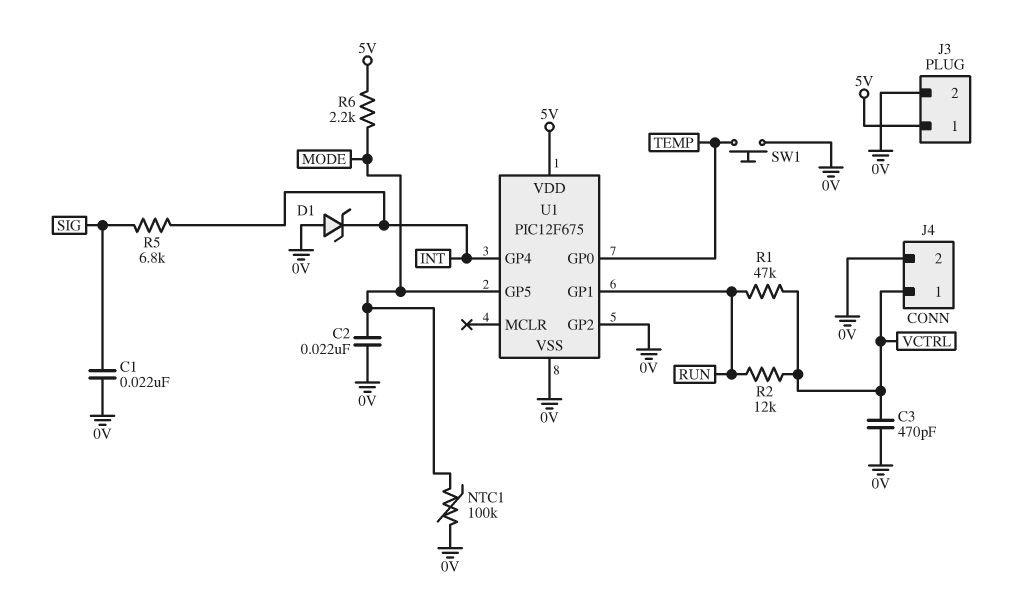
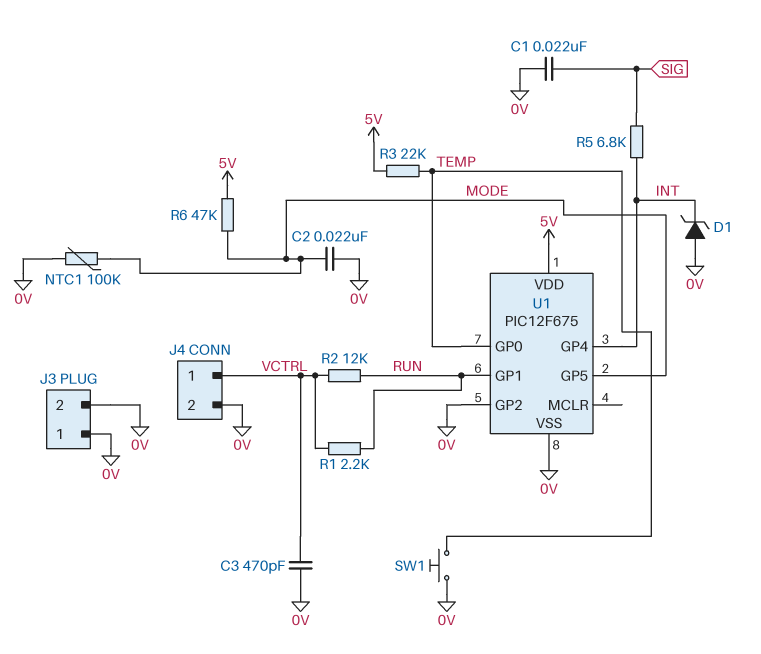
J3 pin 1: 5V -> 0V
R1: 47k (RUN, VCTRL) -> 2.2k (RUN, VCTRL)
R3: none -> 22k (5V, TEMP)
R6: 2.2k (5V, MODE) -> 47k (5V, MODE)

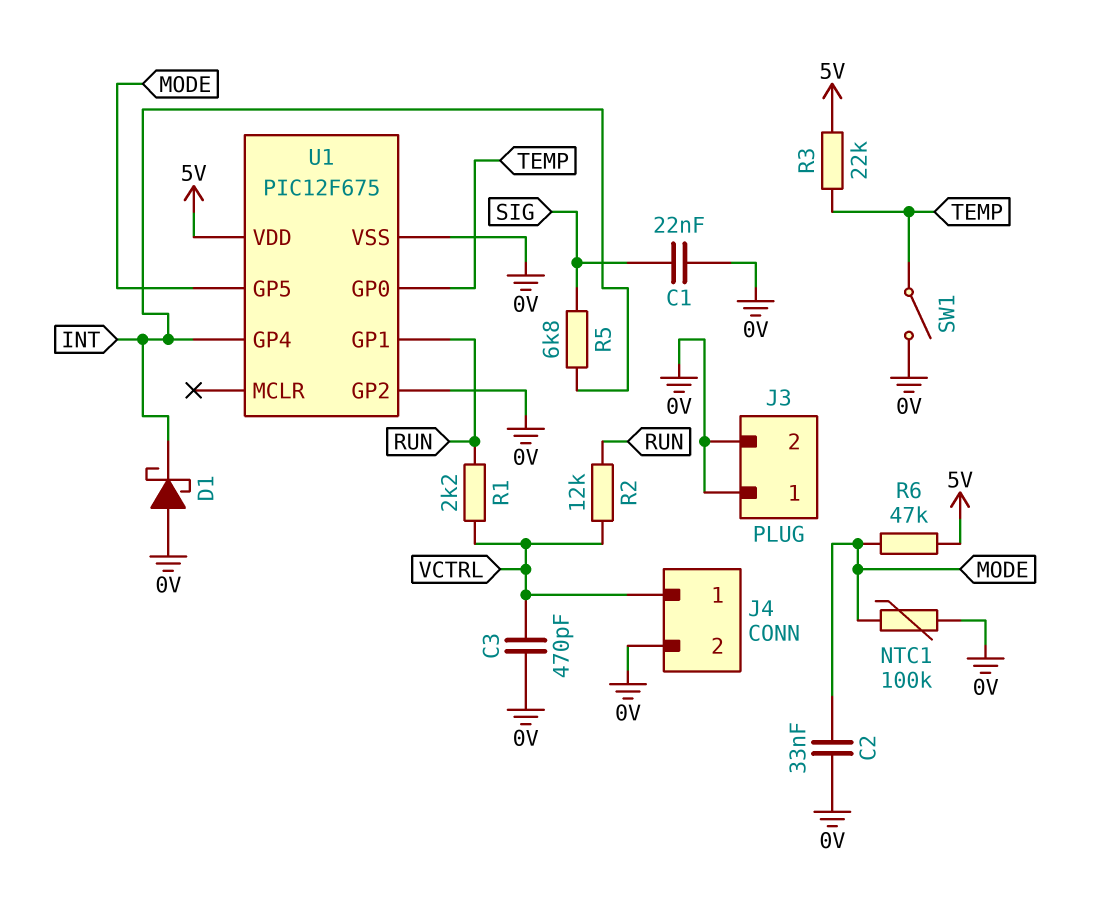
C2: 22nF (0V, MODE) -> 33nF (0V, MODE)
D1: zener (A 0V, K INT) -> schottky (A 0V, K INT)
SW1: button (0V, TEMP) -> switch (0V, TEMP)

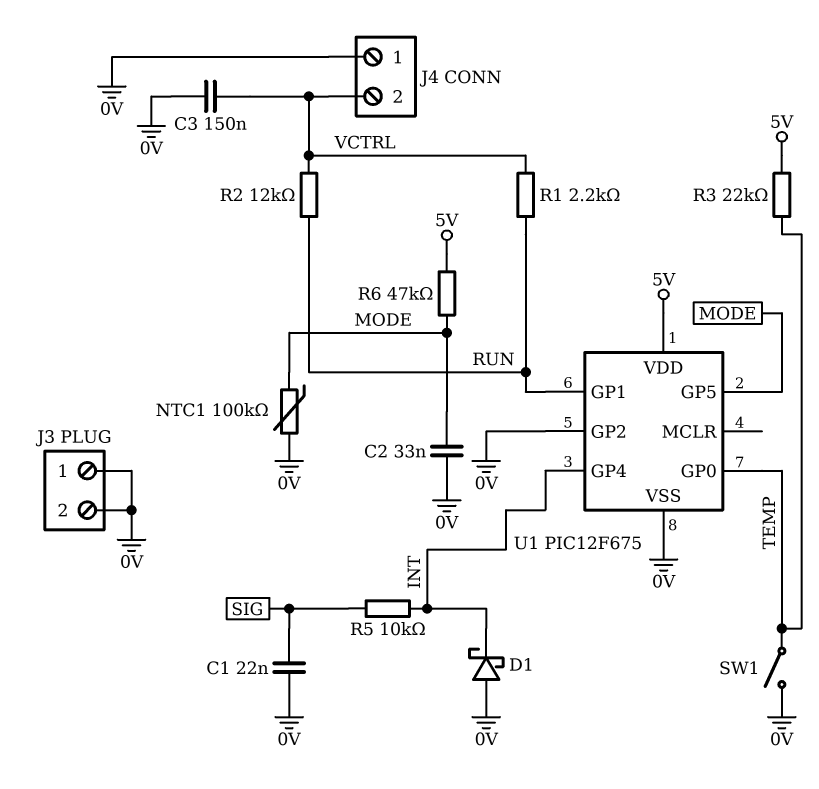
C3: 470pF (0V, VCTRL) -> 150nF (0V, VCTRL)
J4 pin 1: VCTRL -> 0V
J4 pin 2: 0V -> VCTRL
R5: 6.8k (INT, SIG) -> 10k (INT, SIG)

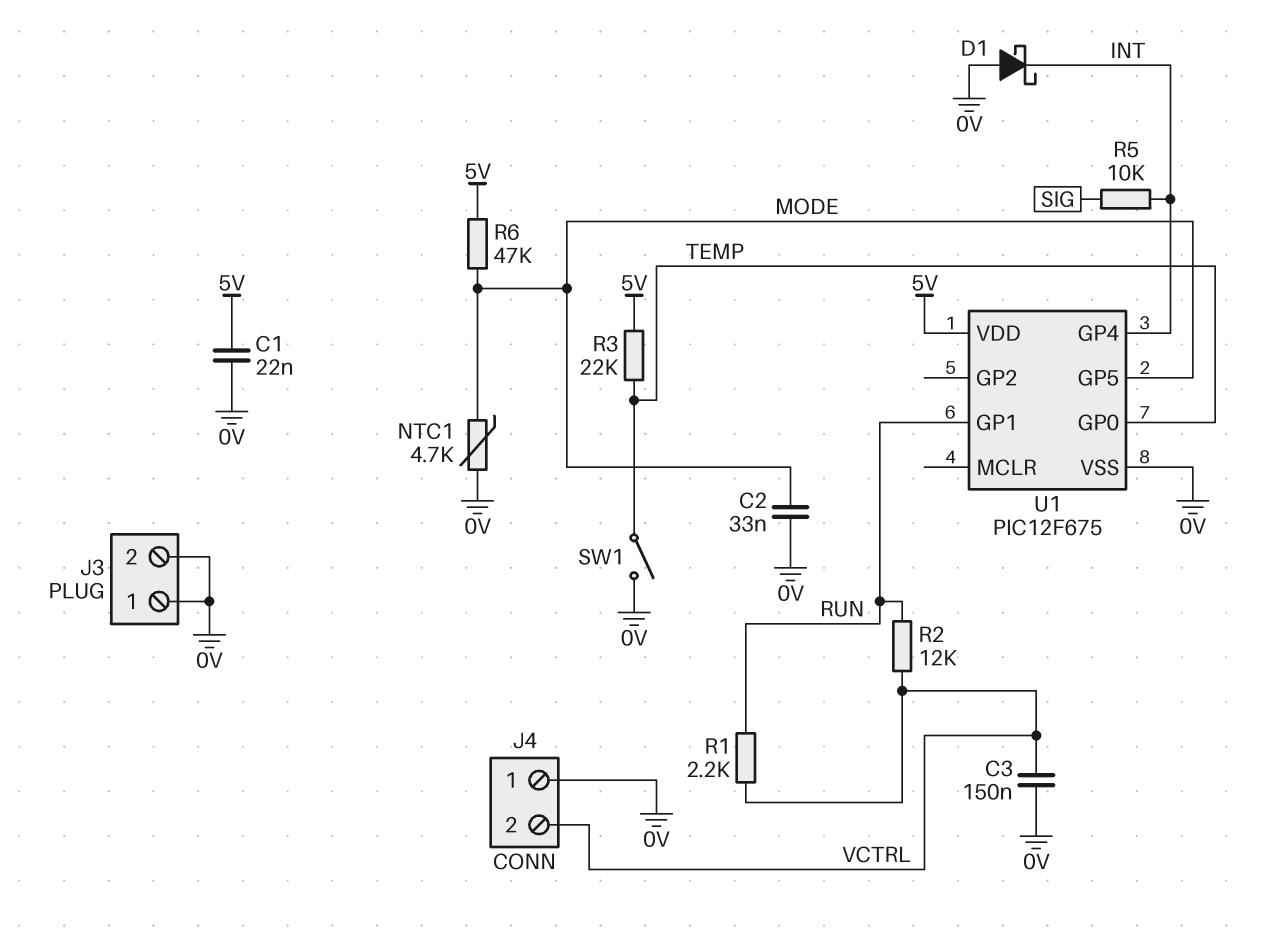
C1: 22nF (0V, SIG) -> 22nF (0V, 5V)
NTC1: 100k (0V, MODE) -> 4.7k (0V, MODE)
U1 pin GP2: 0V -> none

